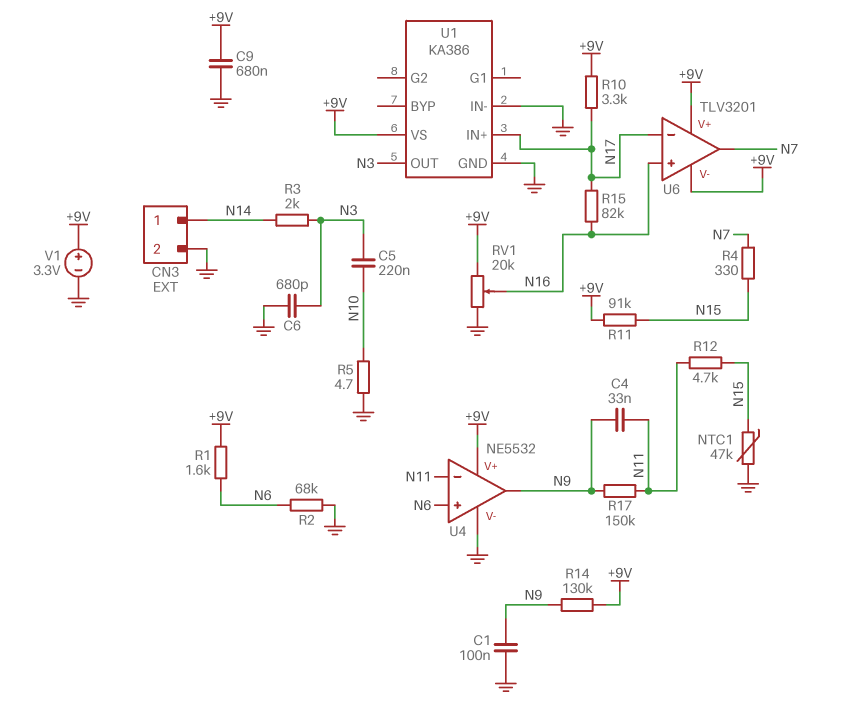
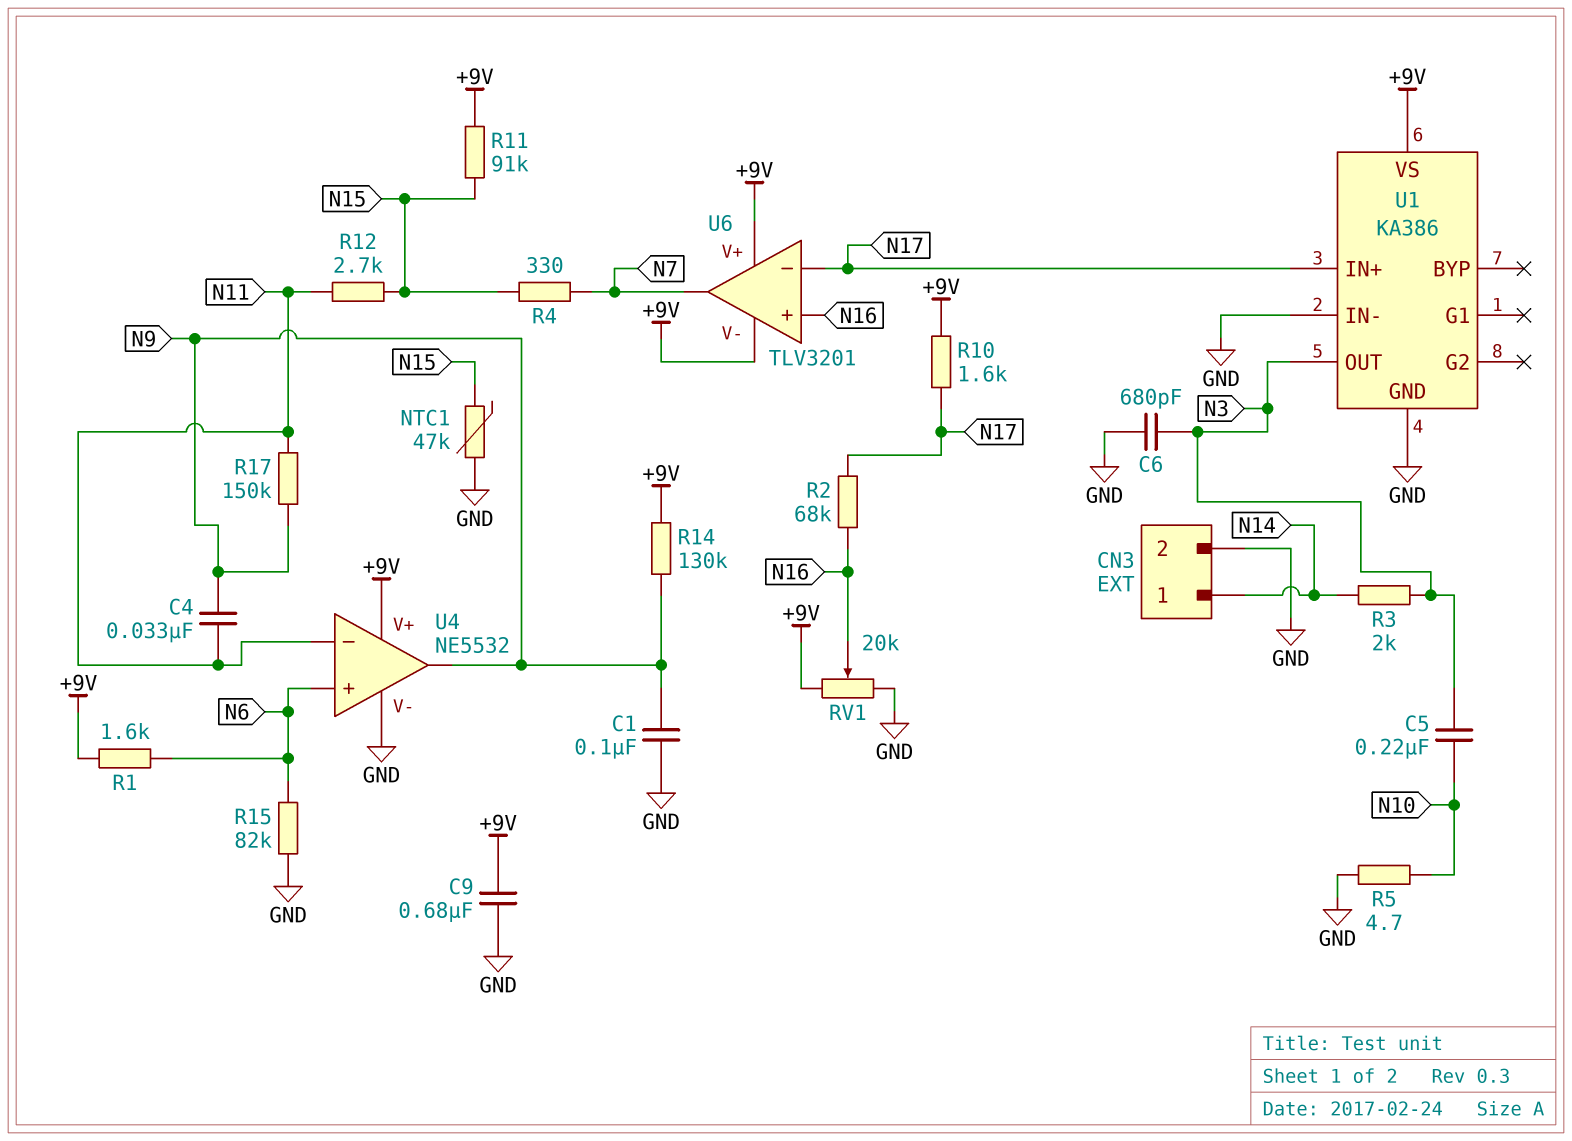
R2: 68k (GND, N6) -> 68k (N16, N17)
R10: 3.3k (+9V, N17) -> 1.6k (+9V, N17)
R12: 4.7k (N11, N15) -> 2.7k (N11, N15)
R15: 82k (N16, N17) -> 82k (GND, N6)
V1: 3.3V (plus +9V, minus GND) -> none

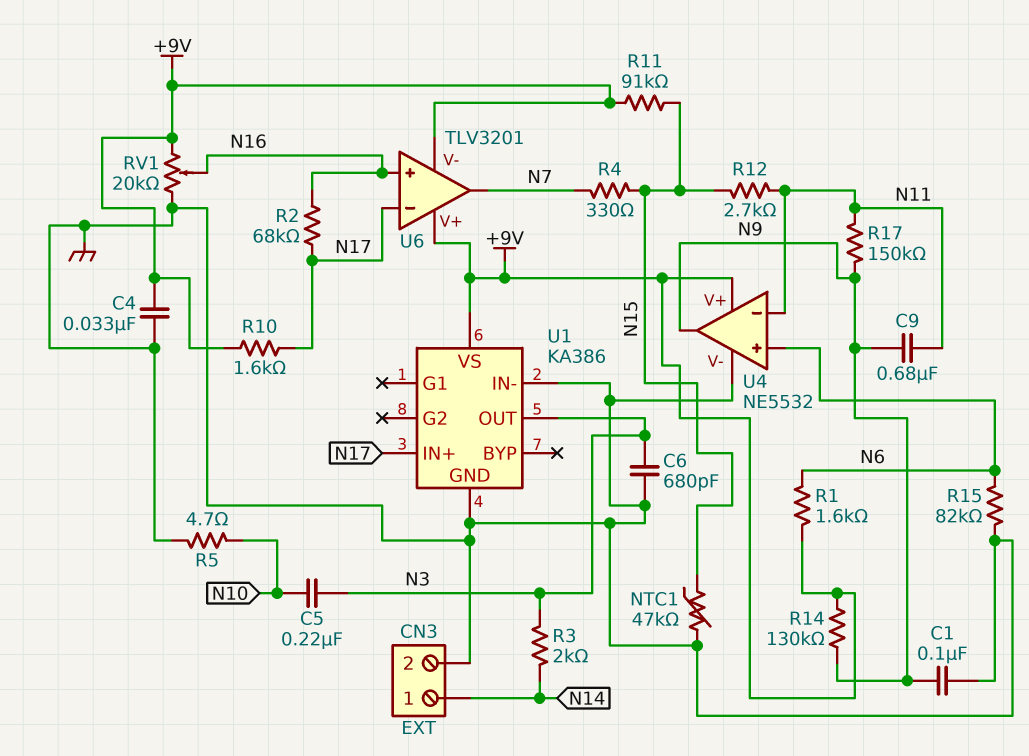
C4: 33nF (N9, N11) -> 33nF (+9V, GND)
C9: 680nF (+9V, GND) -> 680nF (N9, N11)

